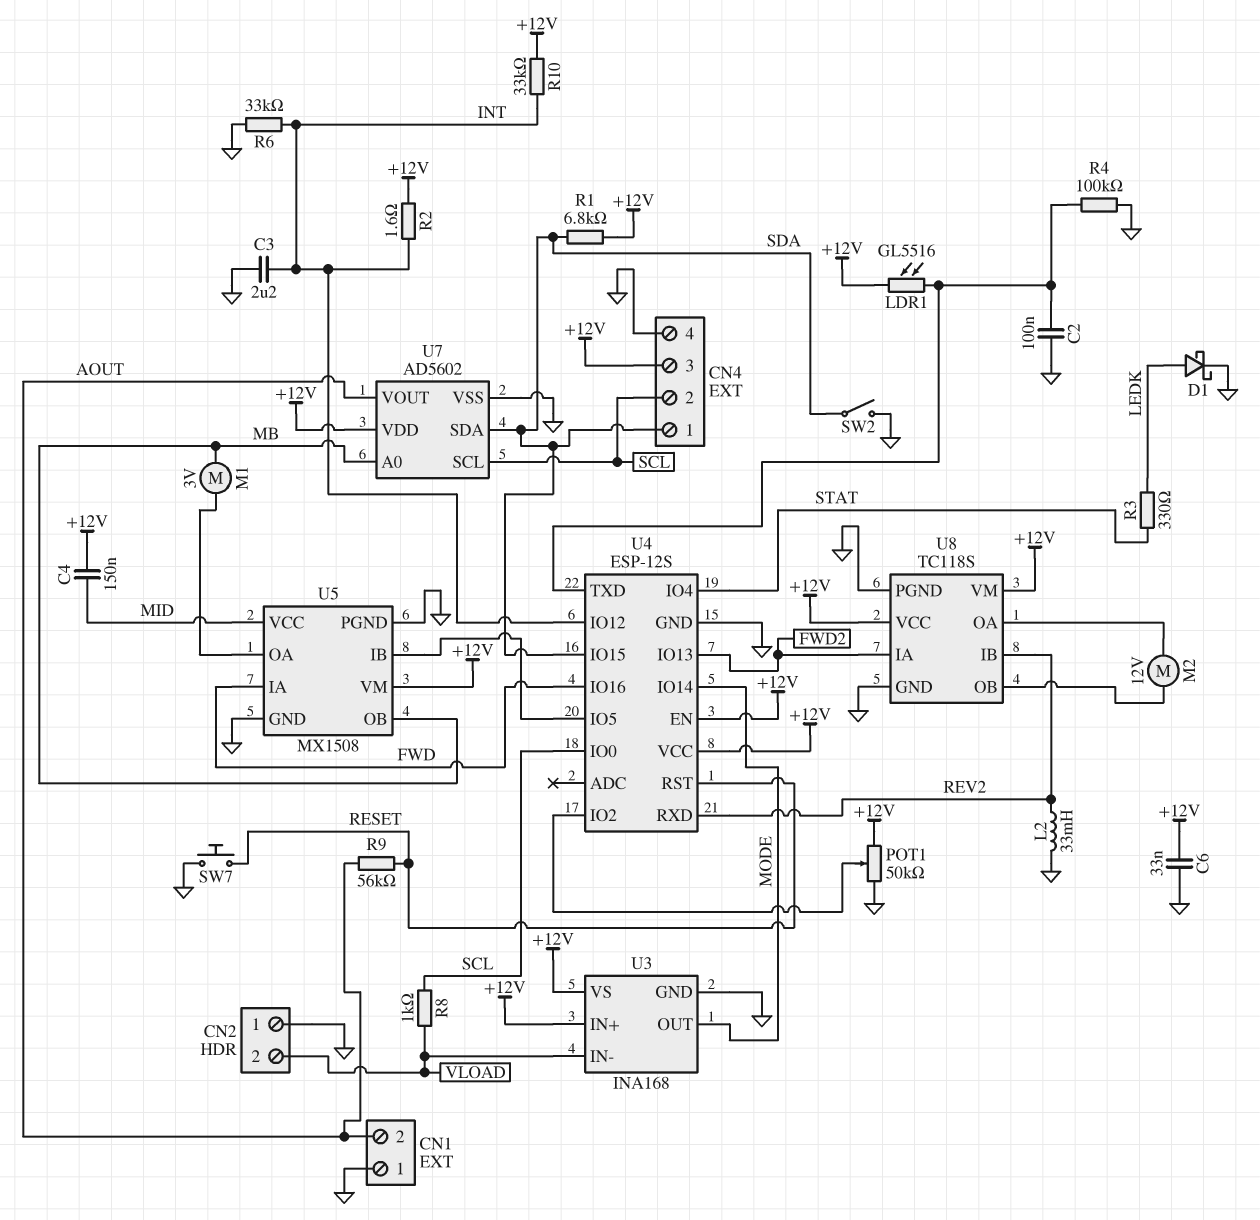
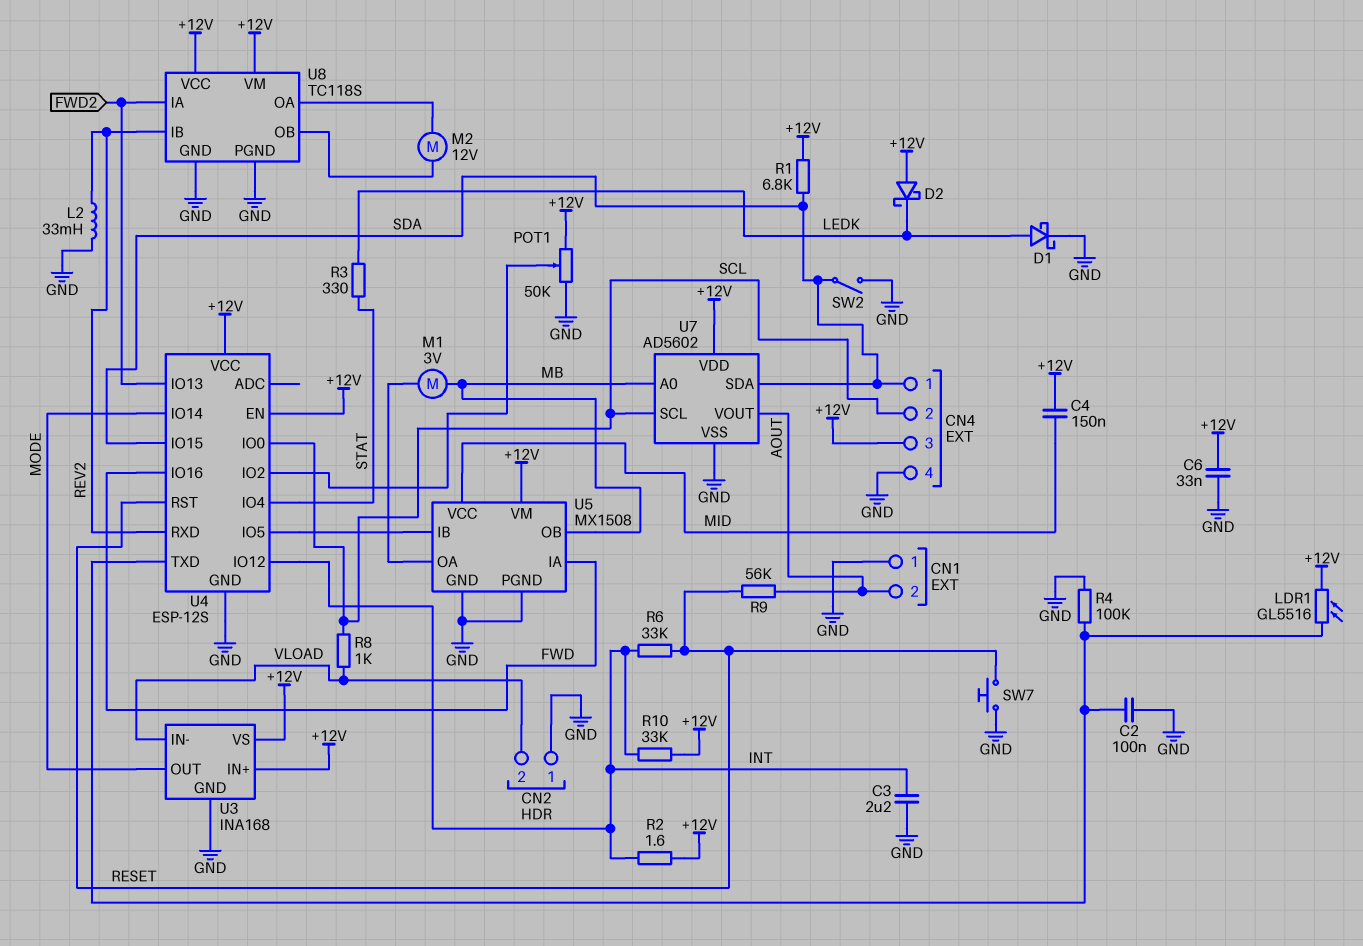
D2: none -> schottky (A +12V, K LEDK)
R6: 33k (GND, INT) -> 33k (INT, RESET)

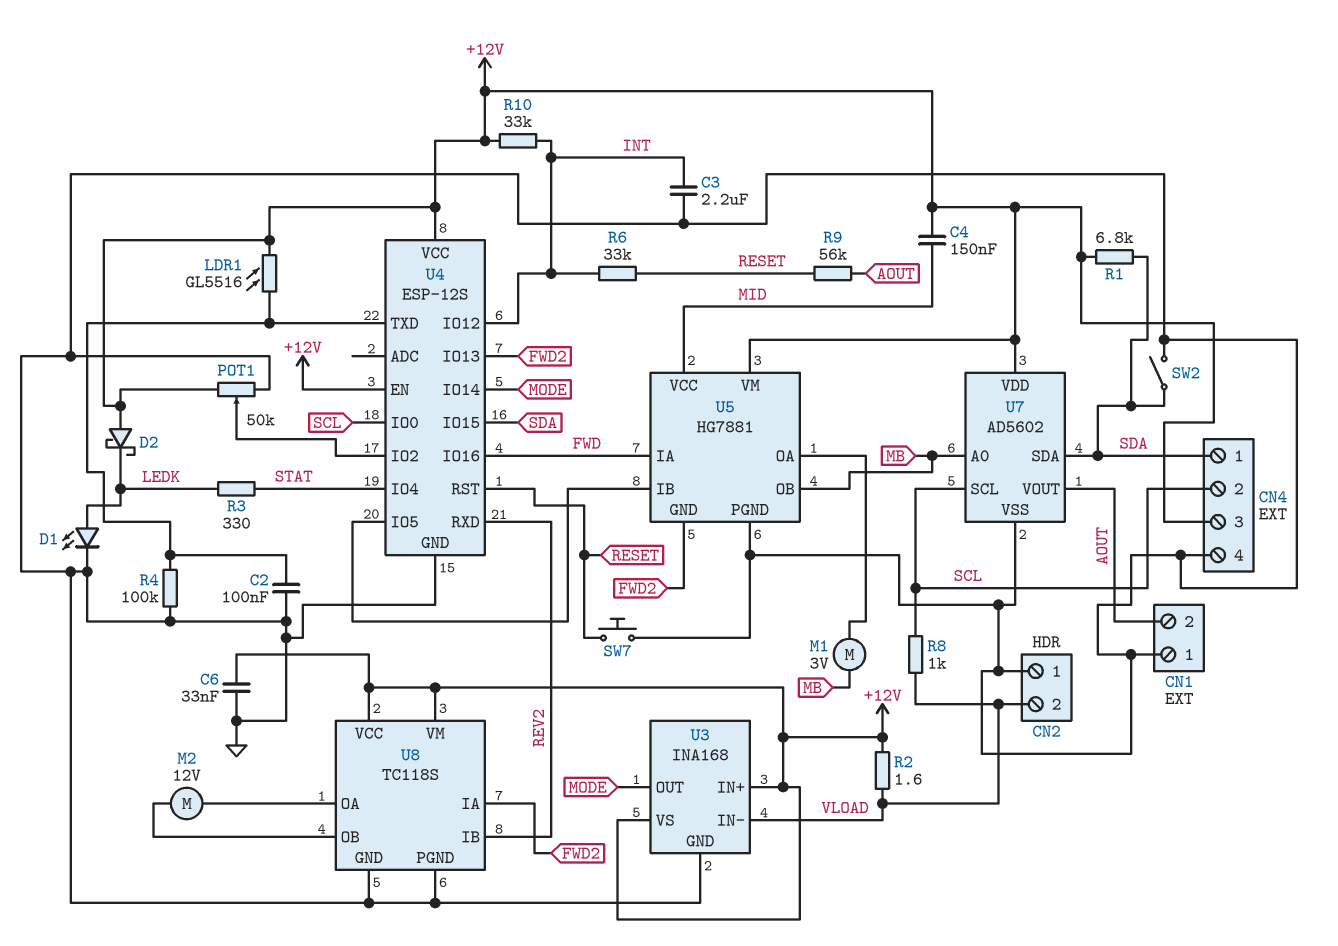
D1: schottky (A LEDK, K GND) -> LED (A LEDK, K GND)
L2: 33mH (GND, REV2) -> none
R2: 1.6 (+12V, INT) -> 1.6 (+12V, VLOAD)
U5: MX1508 -> HG7881
U5 pin GND: GND -> FWD2

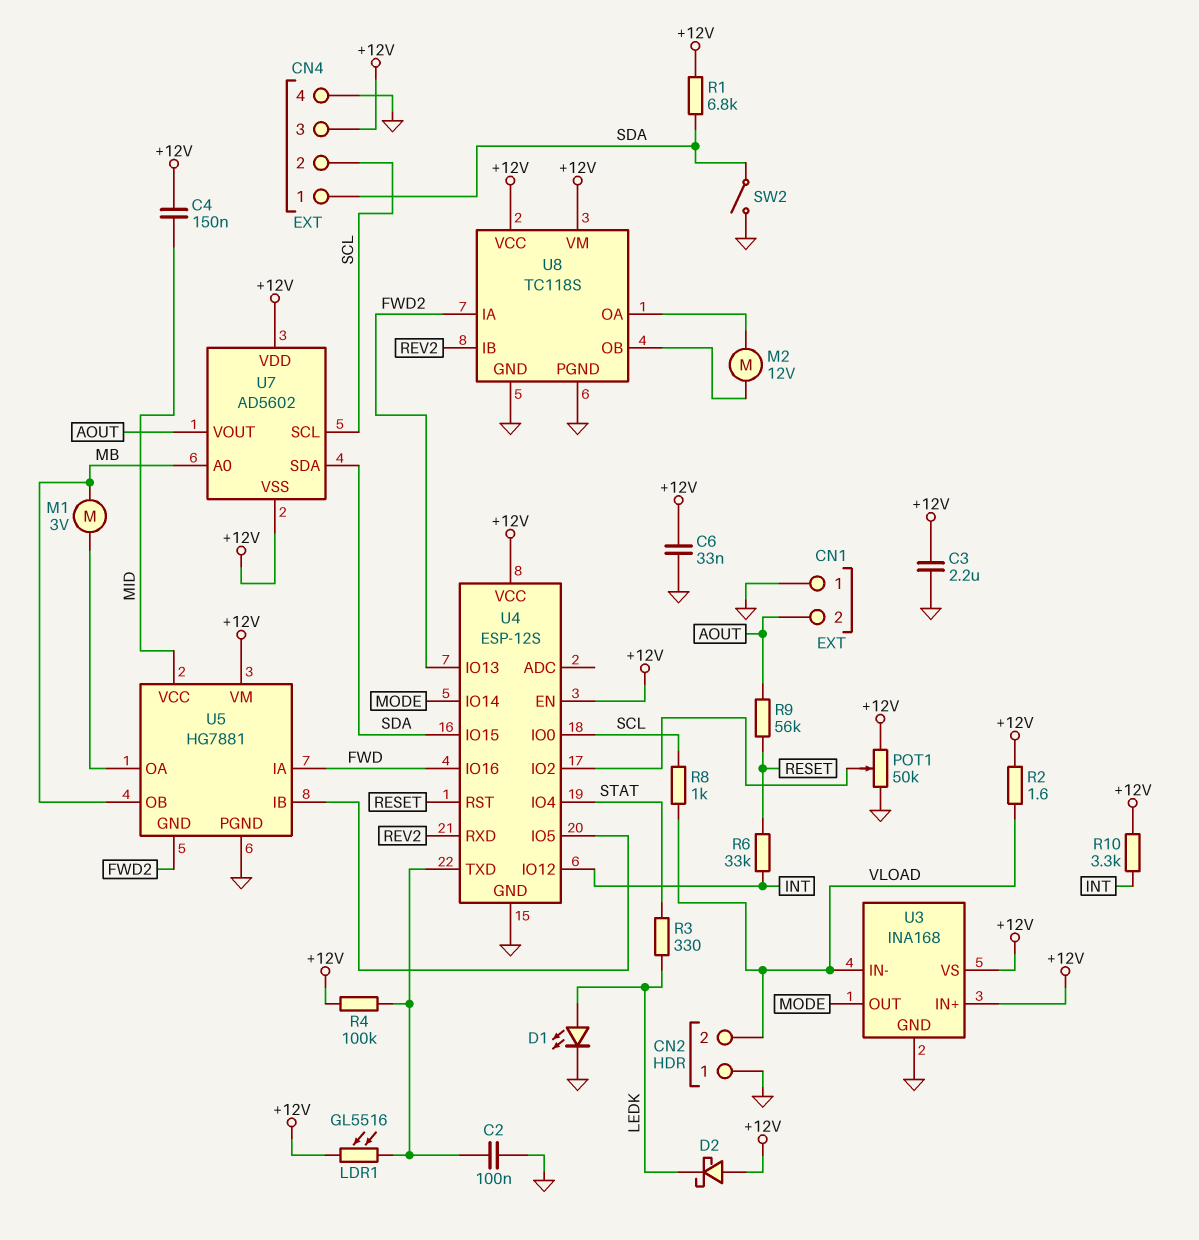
C3: 2.2uF (GND, INT) -> 2.2uF (+12V, GND)
R4: 100k (GND, U4/TXD) -> 100k (+12V, U4/TXD)
R10: 33k (+12V, INT) -> 3.3k (+12V, INT)
SW7: button (GND, RESET) -> none
U7 pin VSS: GND -> +12V

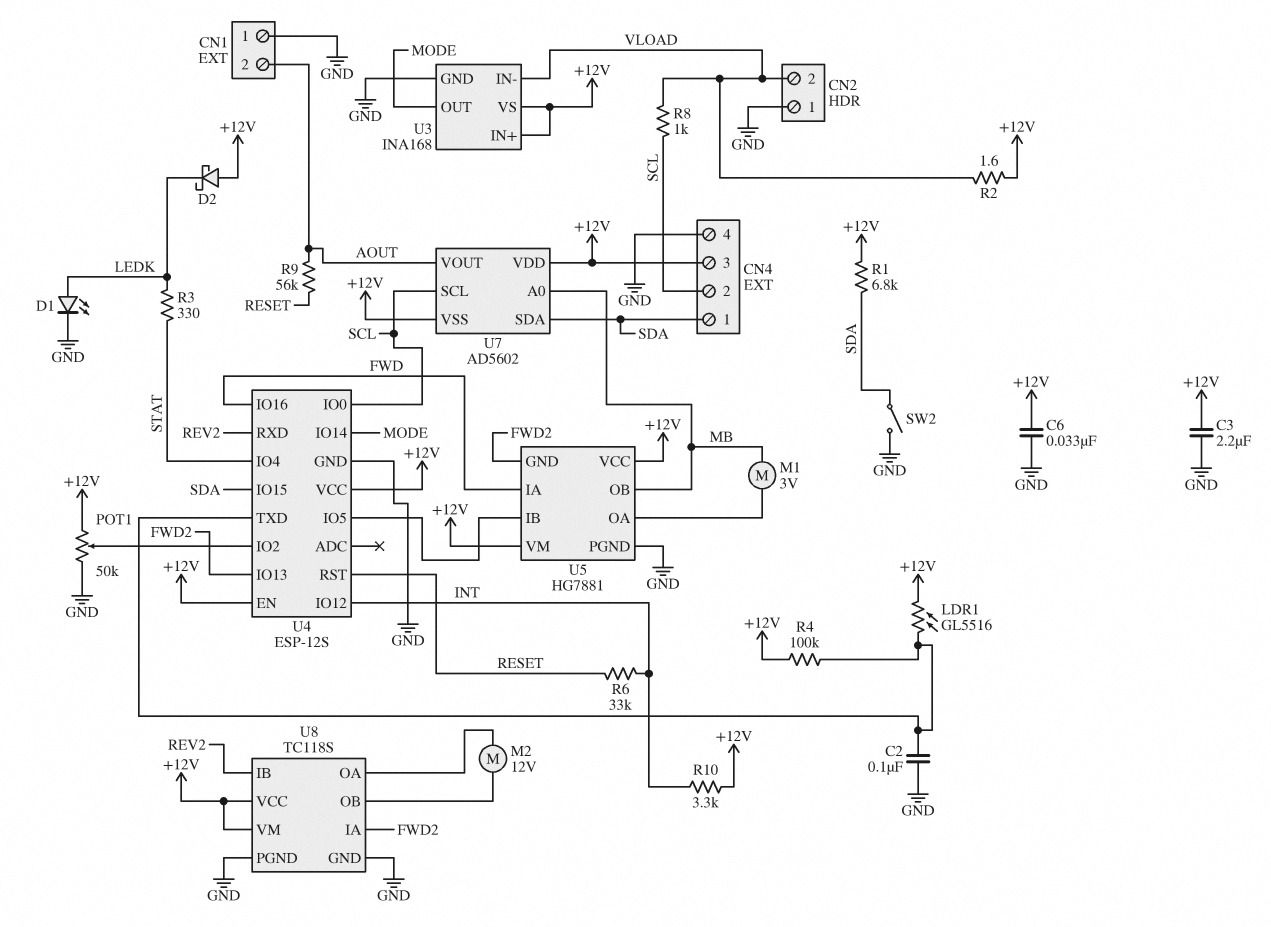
C4: 150nF (+12V, MID) -> none
U5 pin VCC: MID -> +12V

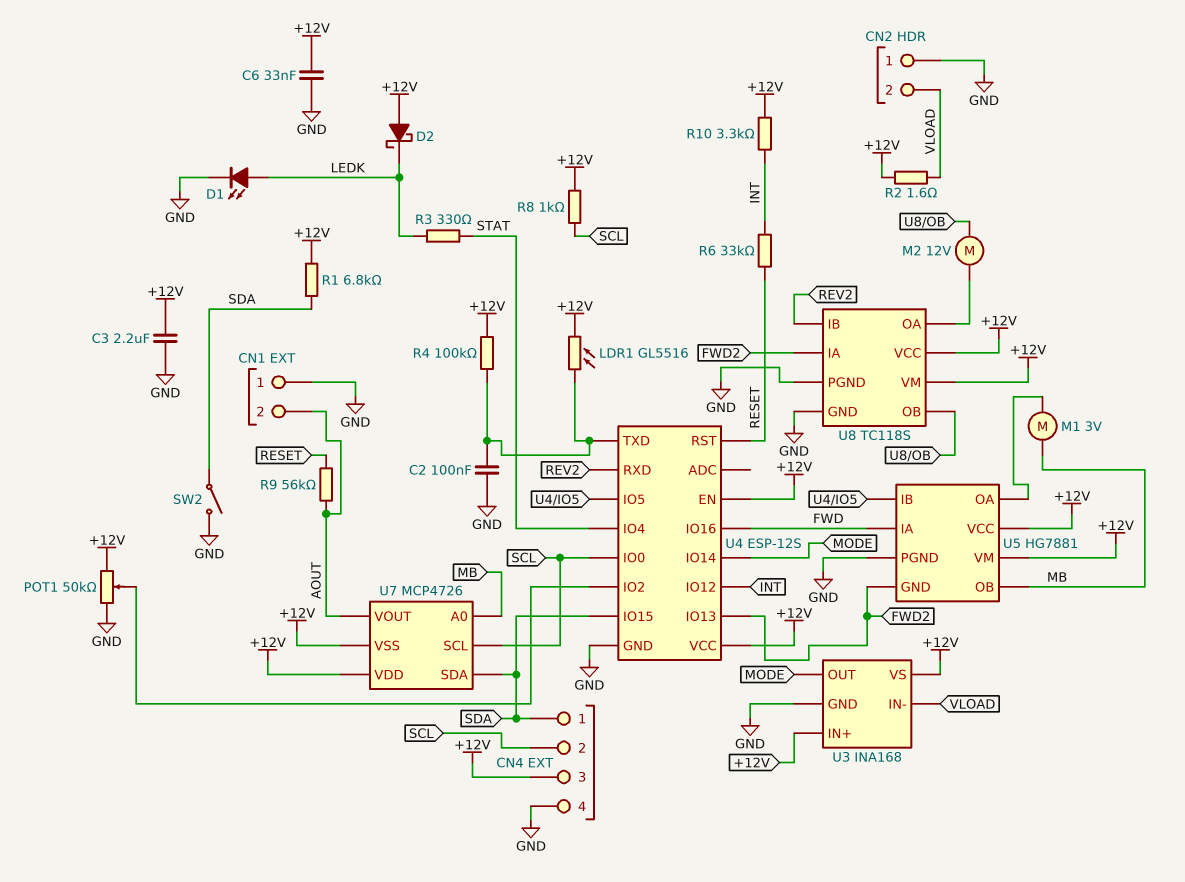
R8: 1k (SCL, VLOAD) -> 1k (+12V, SCL)
U7: AD5602 -> MCP4726

